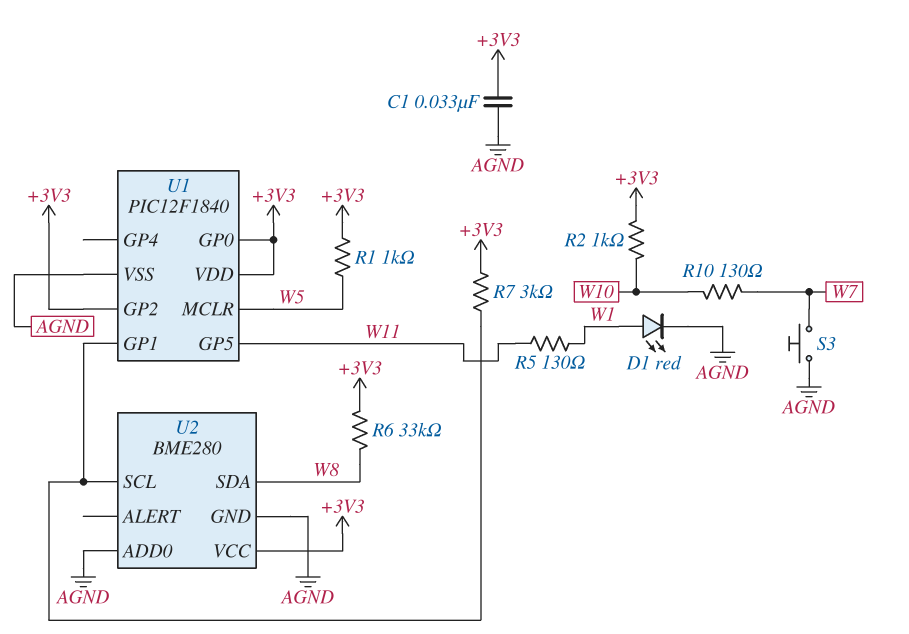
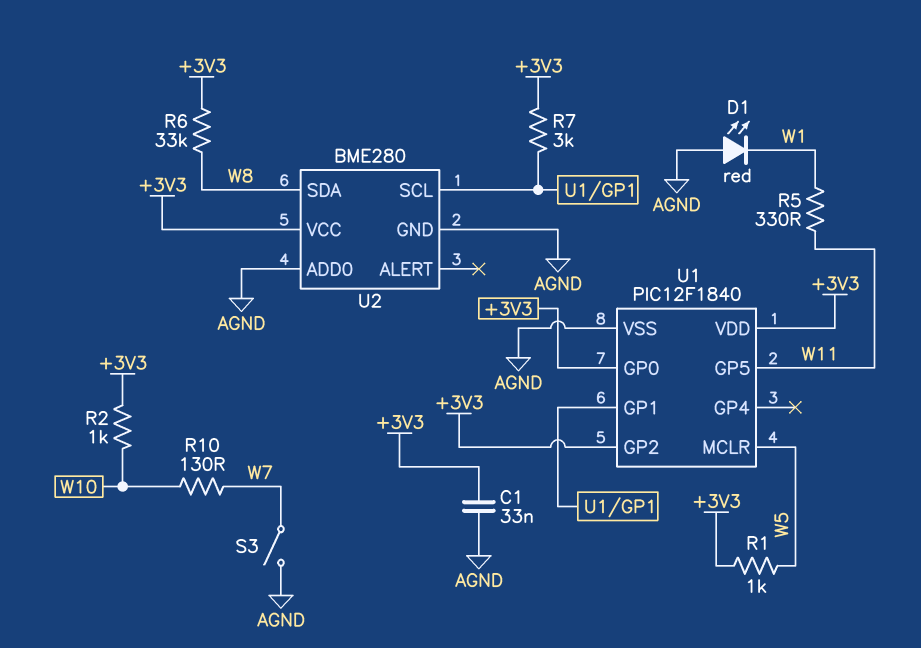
D1: LED red (A W1, K AGND) -> LED red (A AGND, K W1)
R5: 130 (W1, W11) -> 330 (W1, W11)
S3: button (AGND, W7) -> switch (AGND, W7)

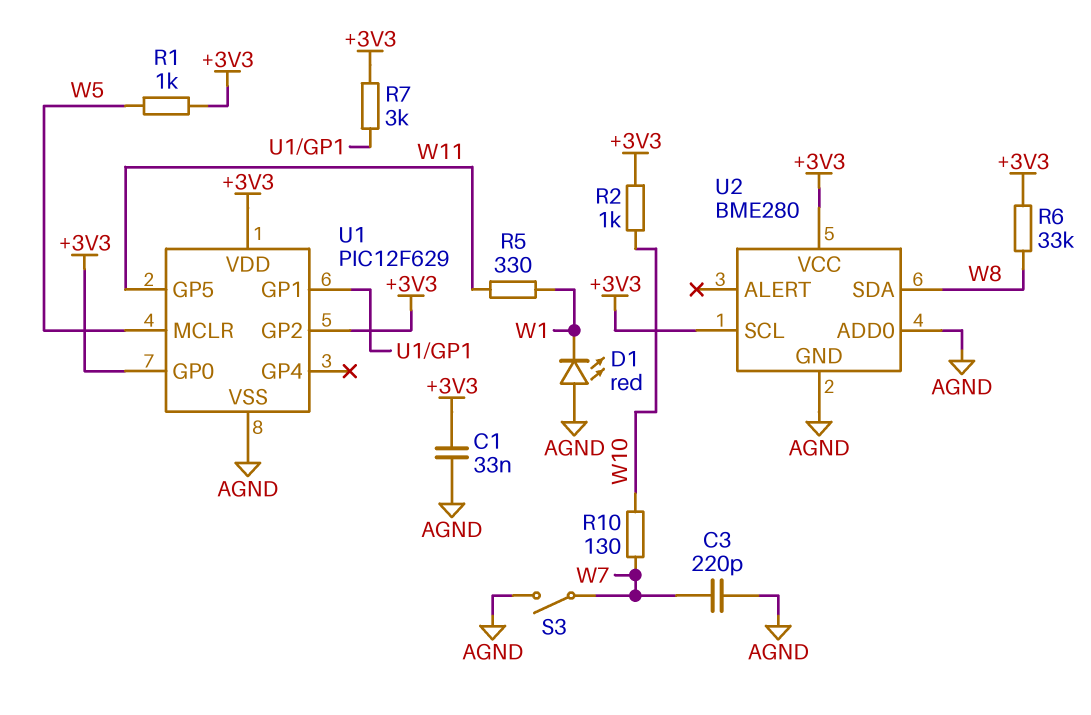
C3: none -> 220pF (AGND, W7)
U1: PIC12F1840 -> PIC12F629
U2 pin SCL: U1/GP1 -> +3V3

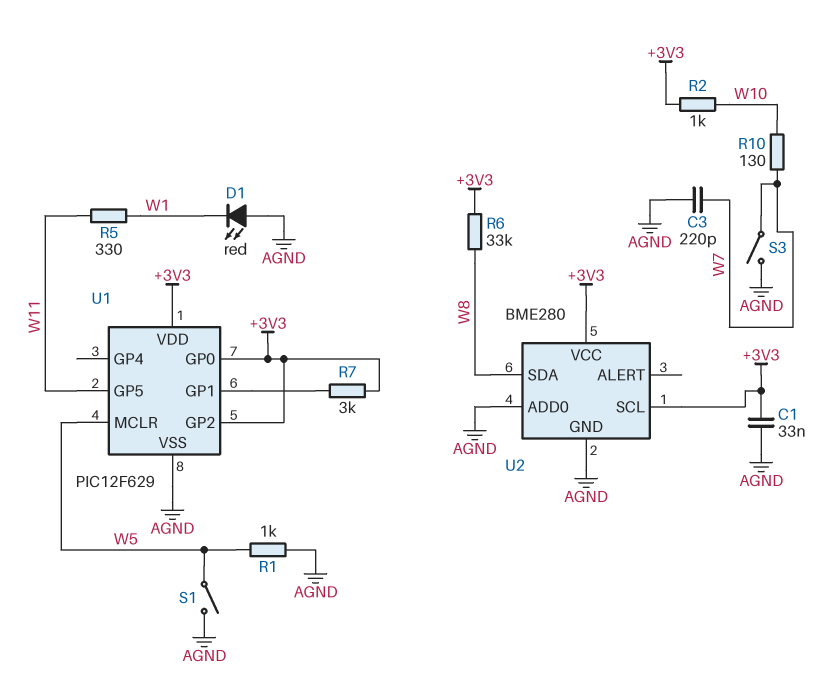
R1: 1k (+3V3, W5) -> 1k (AGND, W5)
S1: none -> switch (AGND, W5)

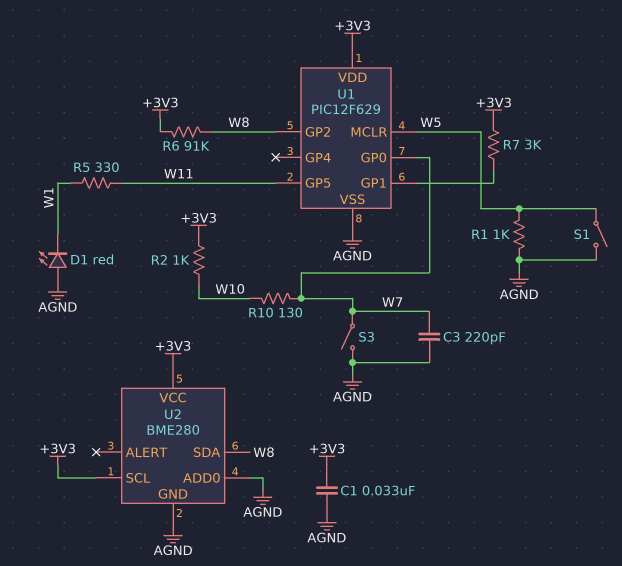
R6: 33k (+3V3, W8) -> 91k (+3V3, W8)
U1 pin GP0: +3V3 -> W7
U1 pin GP2: +3V3 -> W8

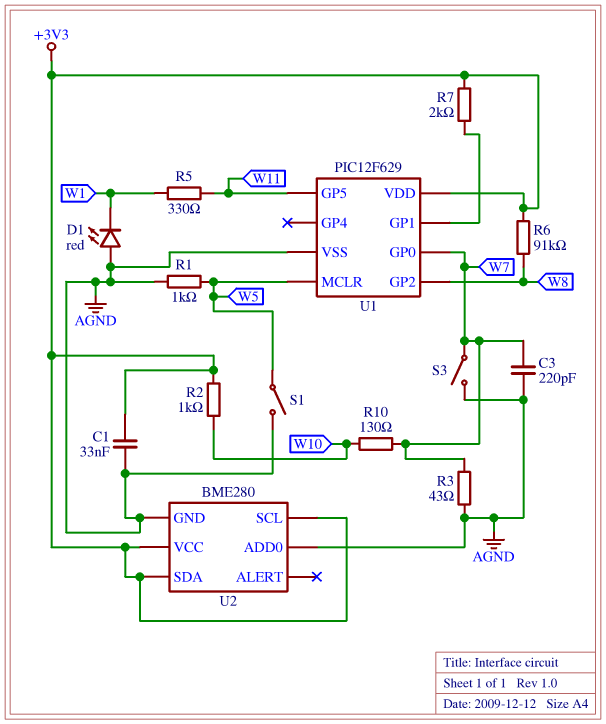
R3: none -> 43 (AGND, W7)
R7: 3k (+3V3, U1/GP1) -> 2k (+3V3, U1/GP1)
U2 pin SDA: W8 -> +3V3

